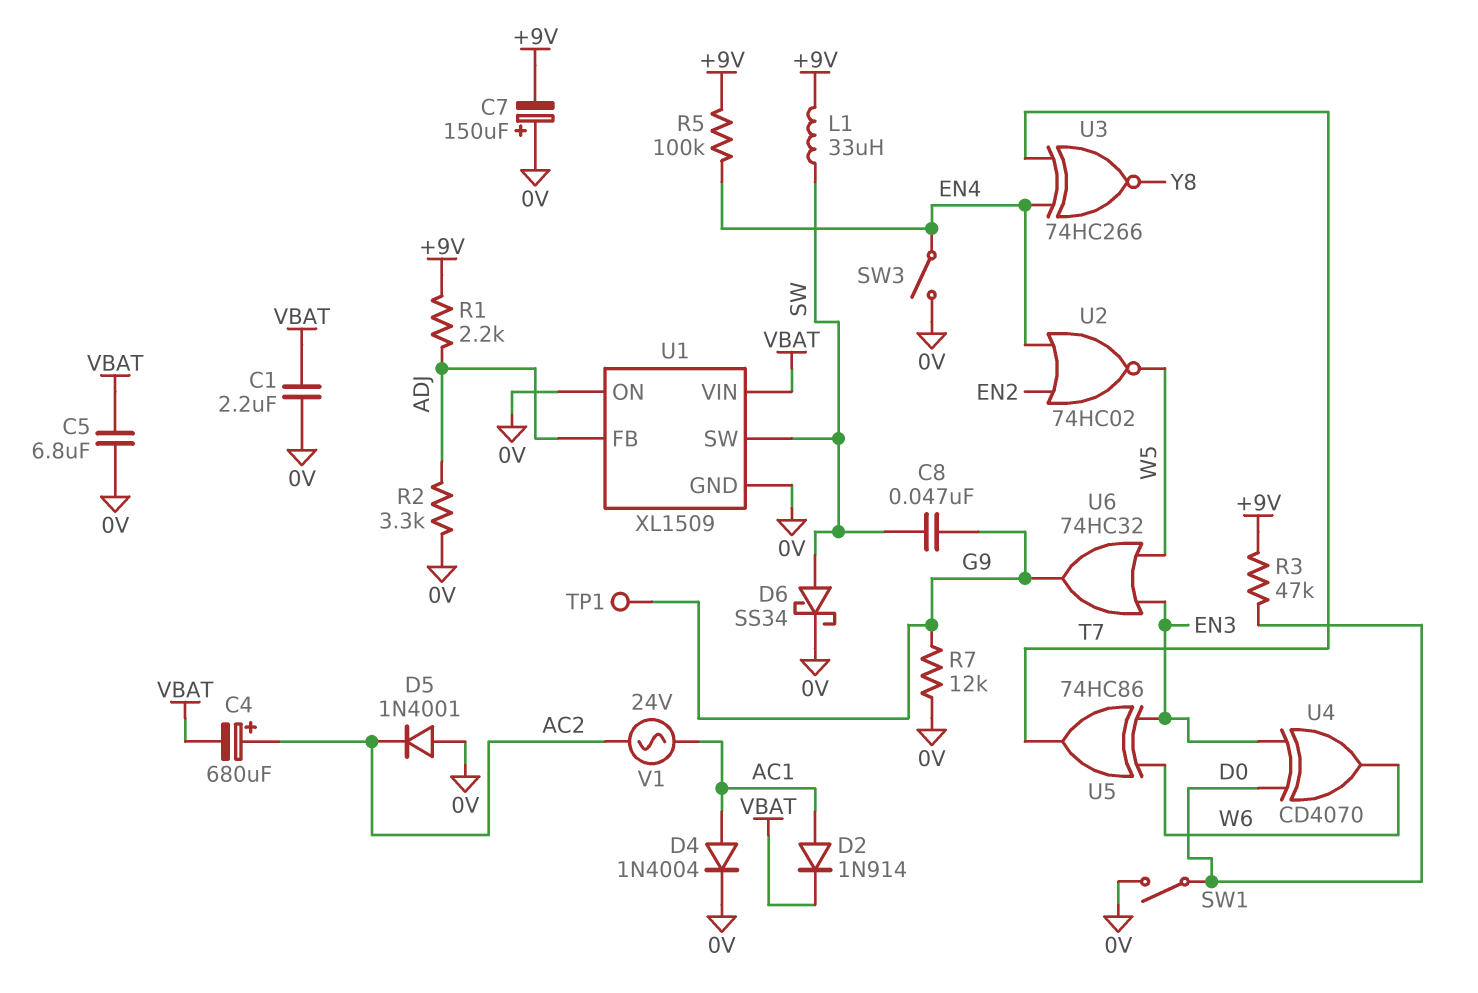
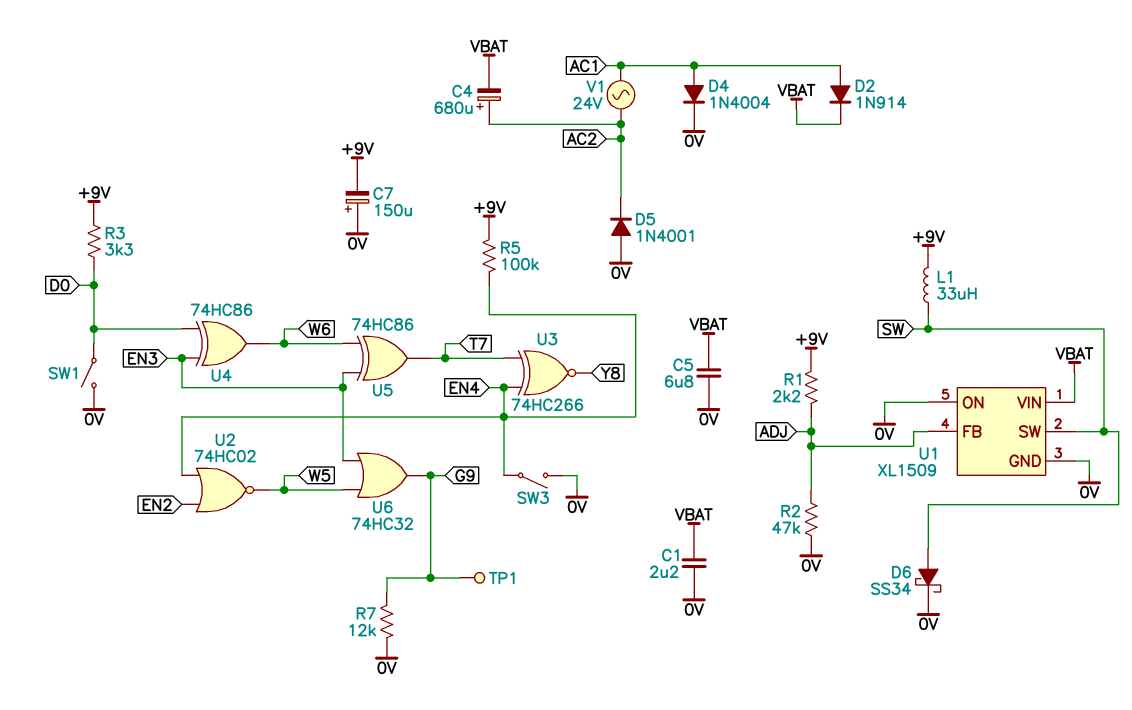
C8: 47nF (G9, SW) -> none
R2: 3.3k (0V, ADJ) -> 47k (0V, ADJ)
R3: 47k (+9V, D0) -> 3.3k (+9V, D0)
U4: XOR CD4070 (in D0, in EN3, out W6) -> XOR 74HC86 (in D0, in EN3, out W6)

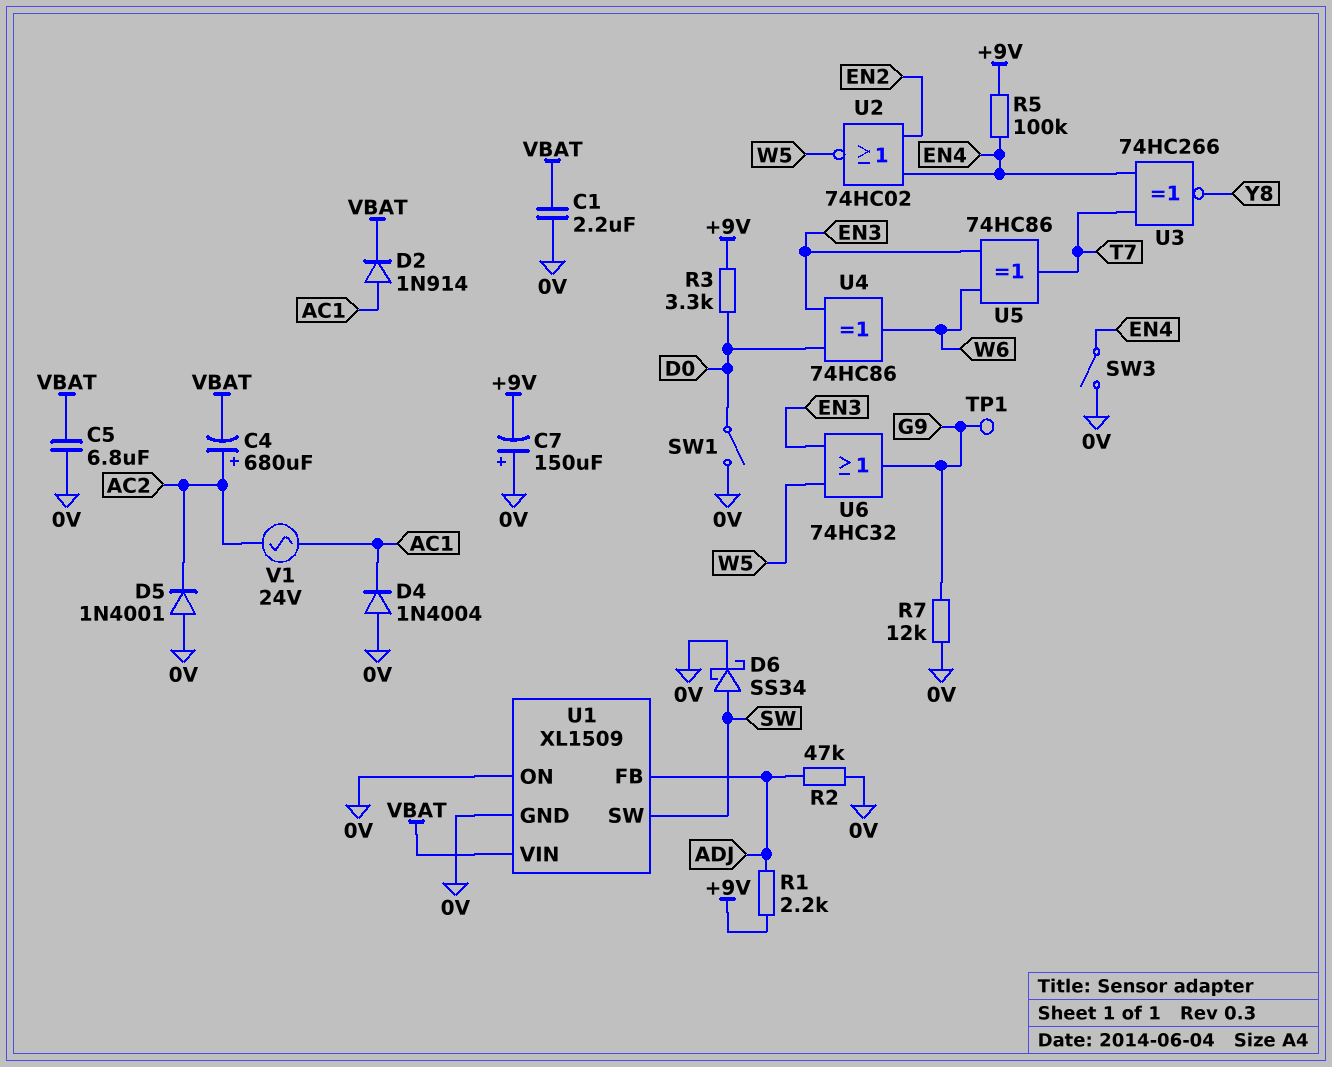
D4: diode 1N4004 (A AC1, K 0V) -> diode 1N4004 (A 0V, K AC1)
L1: 33uH (+9V, SW) -> none

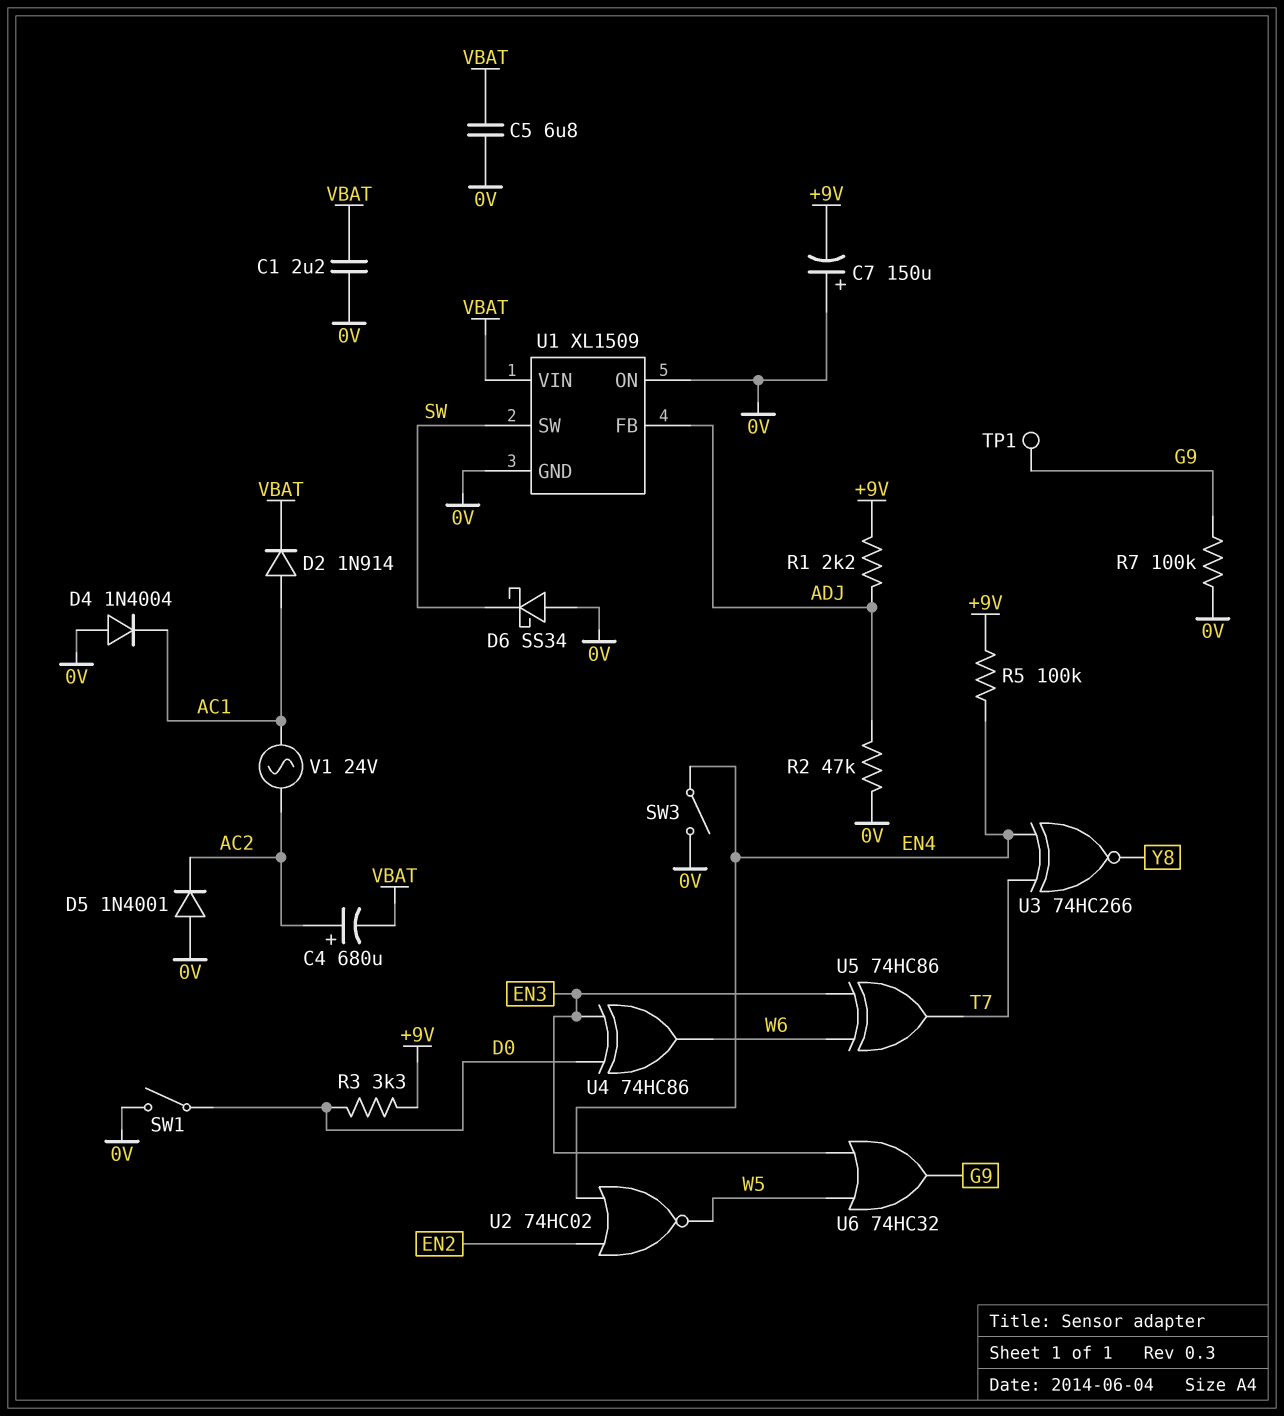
D6: schottky SS34 (A SW, K 0V) -> schottky SS34 (A 0V, K SW)
R7: 12k (0V, G9) -> 100k (0V, G9)

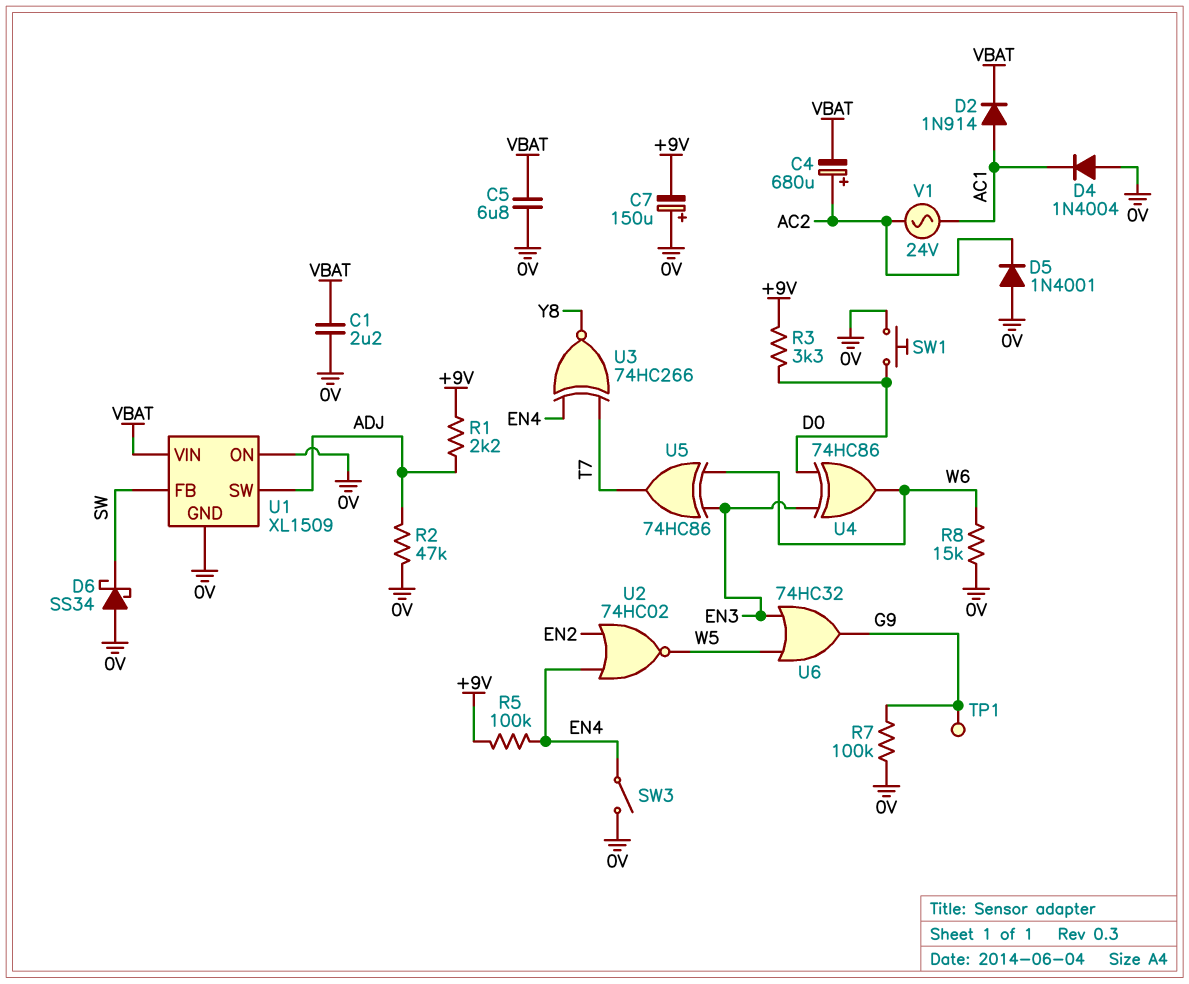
R8: none -> 15k (0V, W6)
SW1: switch (0V, D0) -> button (0V, D0)
U1 pin FB: ADJ -> SW
U1 pin SW: SW -> ADJ

